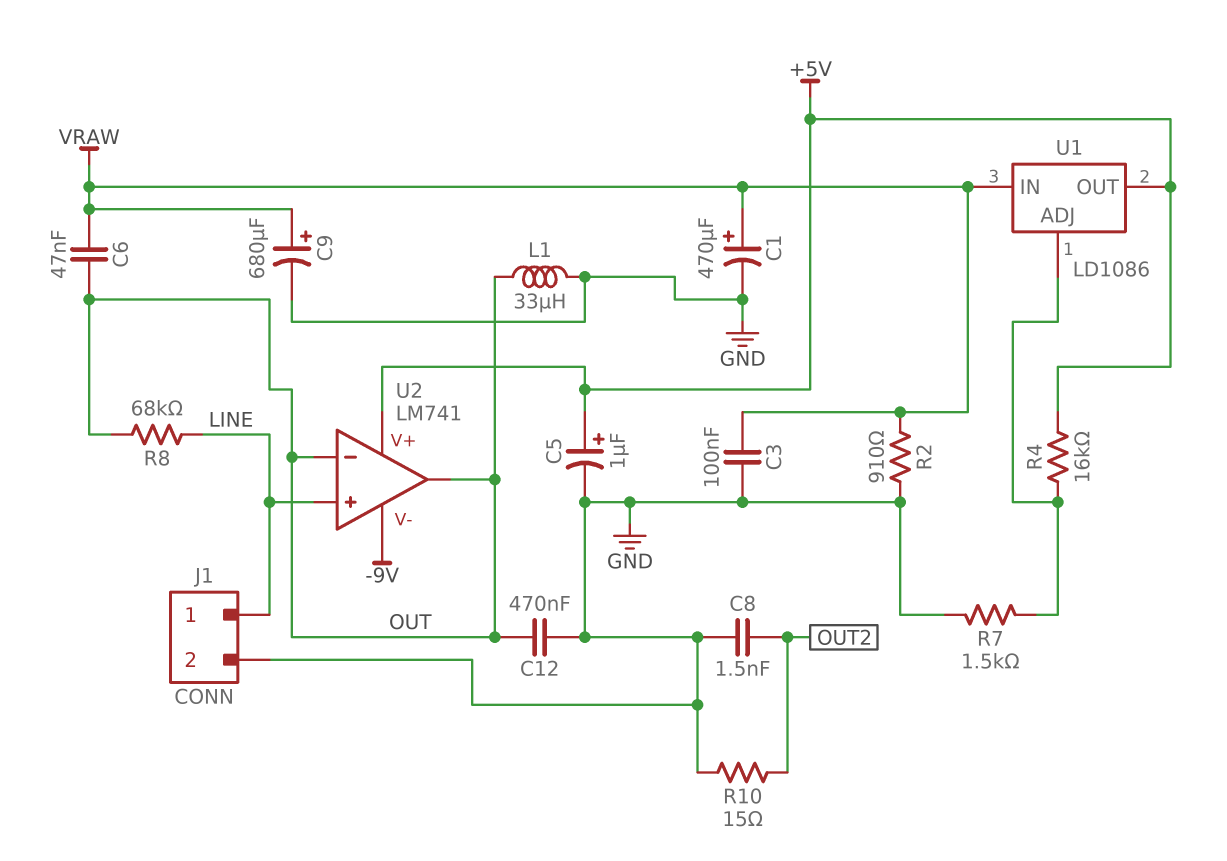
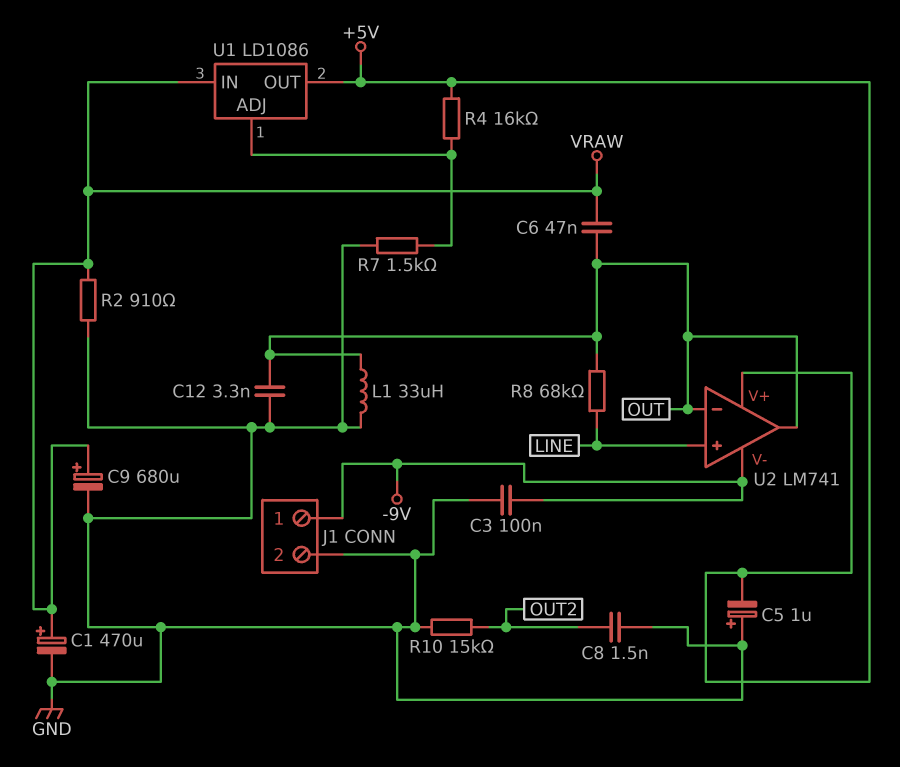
C3: 100nF (GND, VRAW) -> 100nF (-9V, GND)
C5: 1uF (plus +5V, minus GND) -> 1uF (plus GND, minus +5V)
C12: 470nF (GND, OUT) -> 3.3nF (GND, OUT)
J1 pin 1: LINE -> -9V
R10: 15 (GND, OUT2) -> 15k (GND, OUT2)

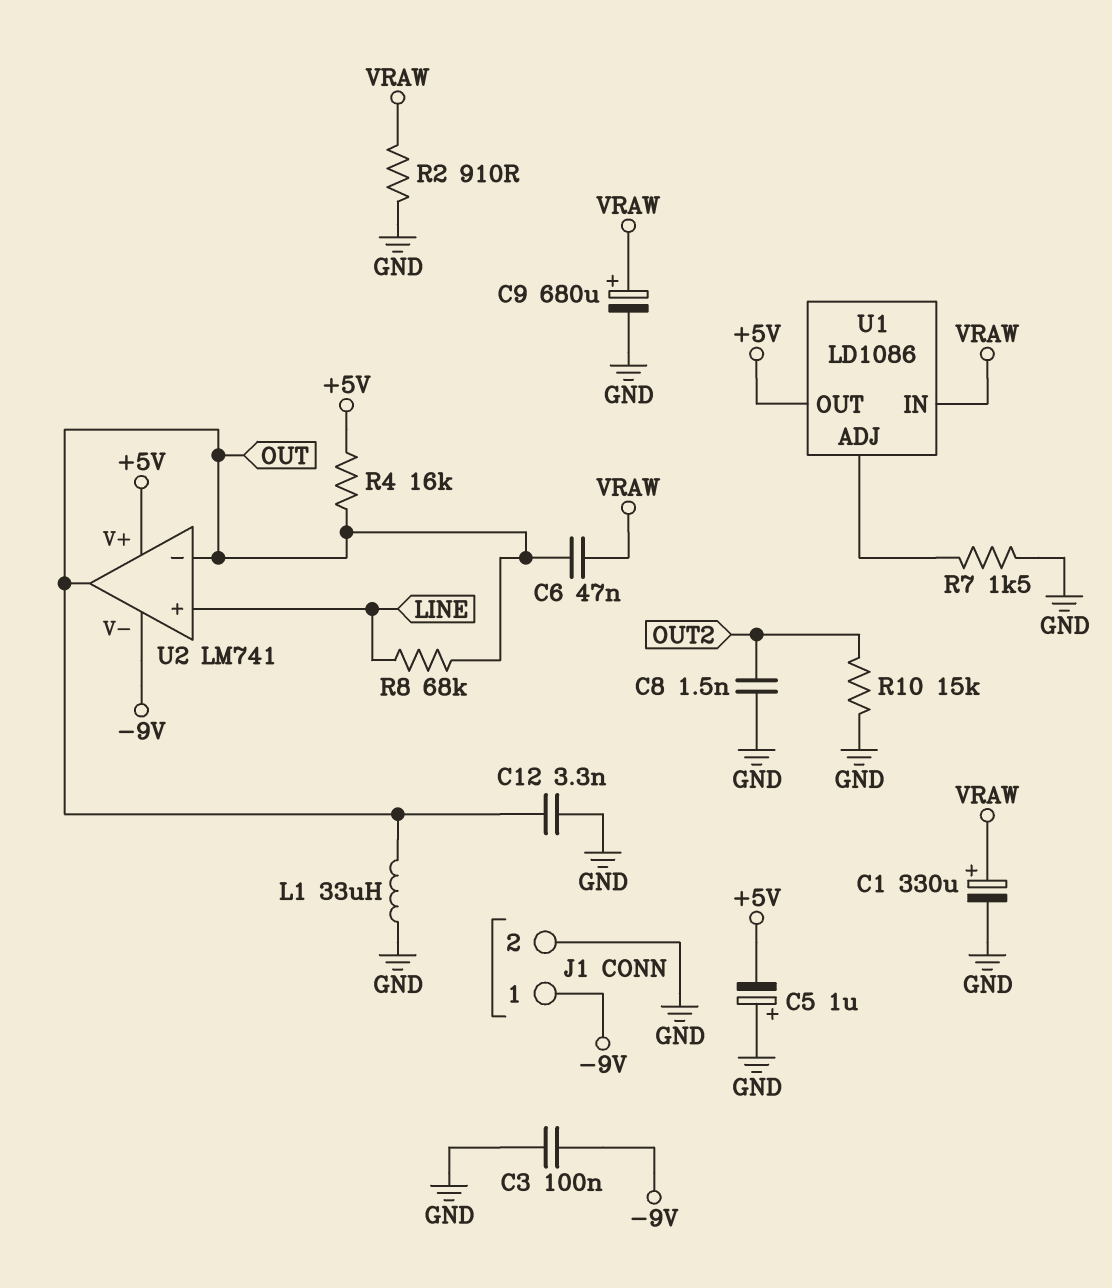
C1: 470uF (plus VRAW, minus GND) -> 330uF (plus VRAW, minus GND)
R4: 16k (+5V, U1/ADJ) -> 16k (+5V, OUT)

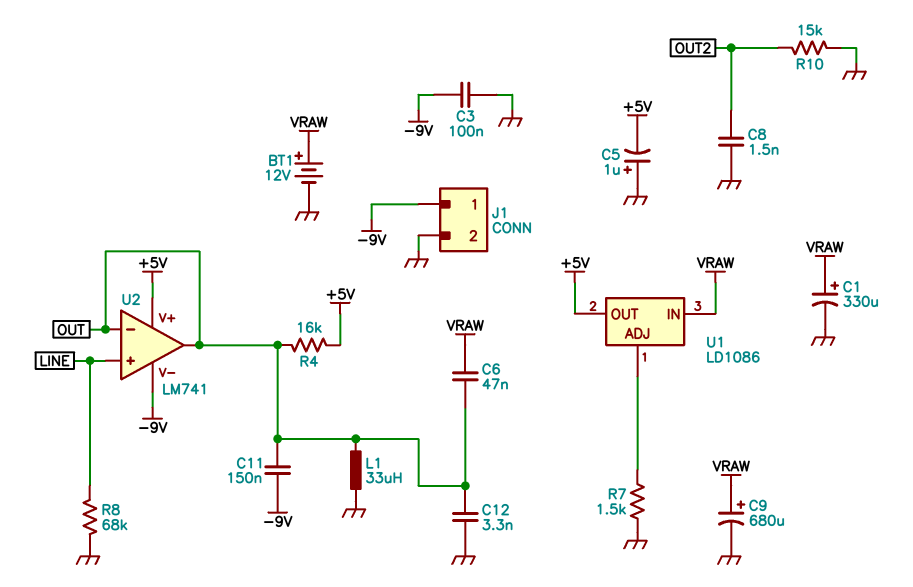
BT1: none -> 12V (plus VRAW, minus GND)
C11: none -> 150nF (-9V, OUT)
R2: 910 (GND, VRAW) -> none
R8: 68k (LINE, OUT) -> 68k (GND, LINE)

